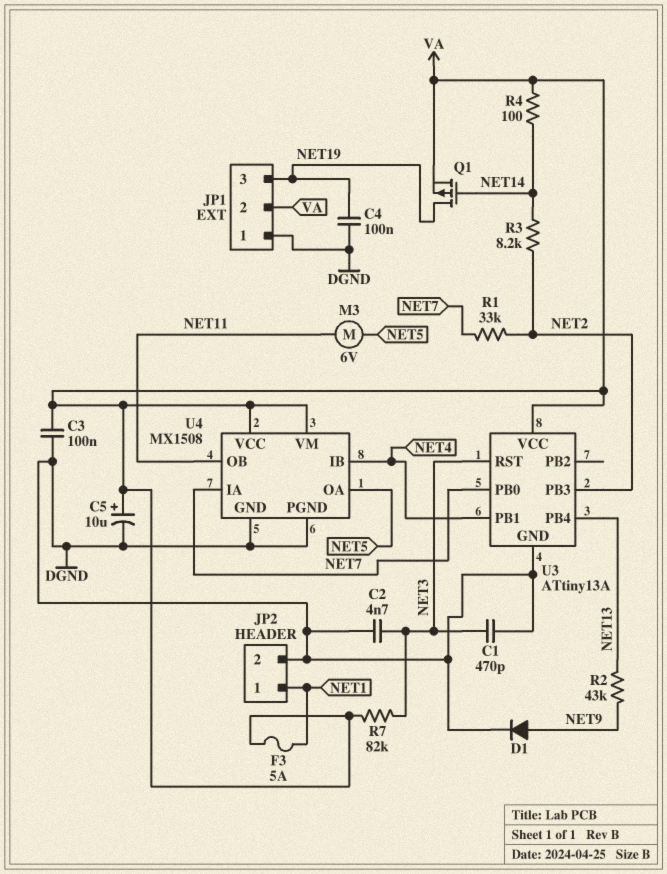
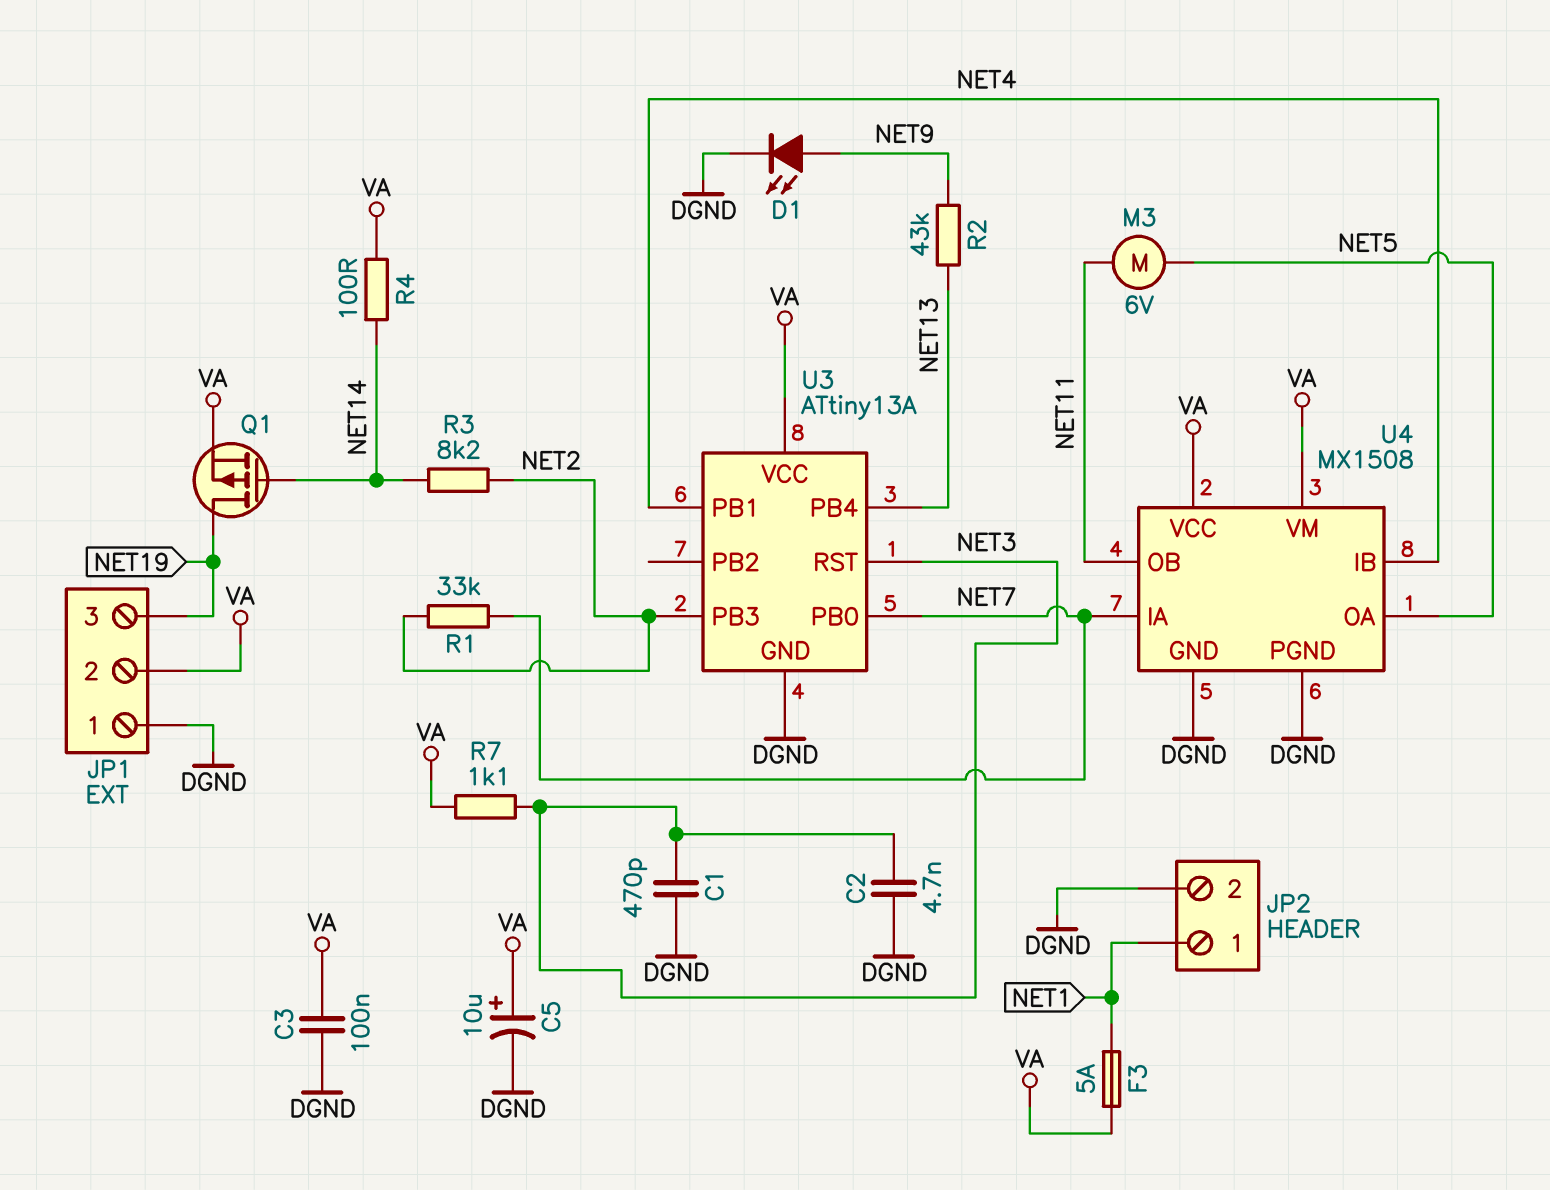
C4: 100nF (DGND, NET19) -> none
D1: diode (A NET9, K DGND) -> LED (A NET9, K DGND)
R7: 82k (NET3, VA) -> 1.1k (NET3, VA)

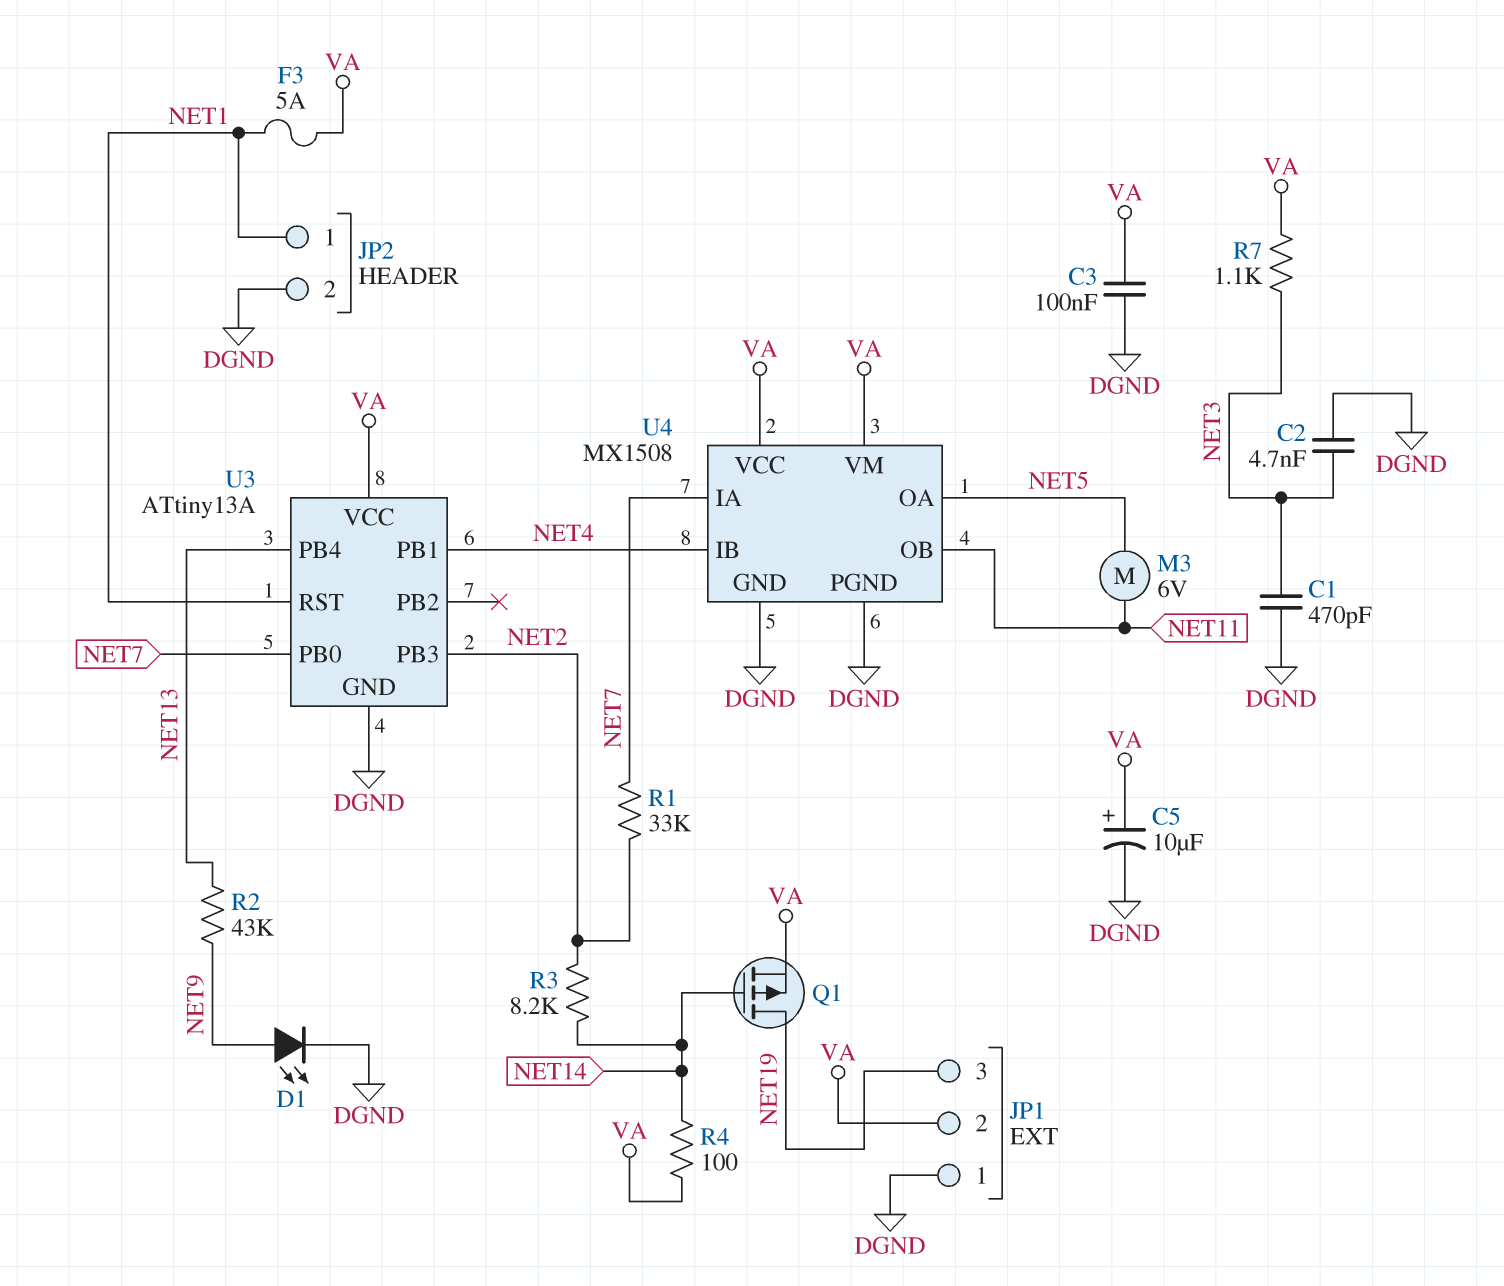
U3 pin RST: NET3 -> NET1

